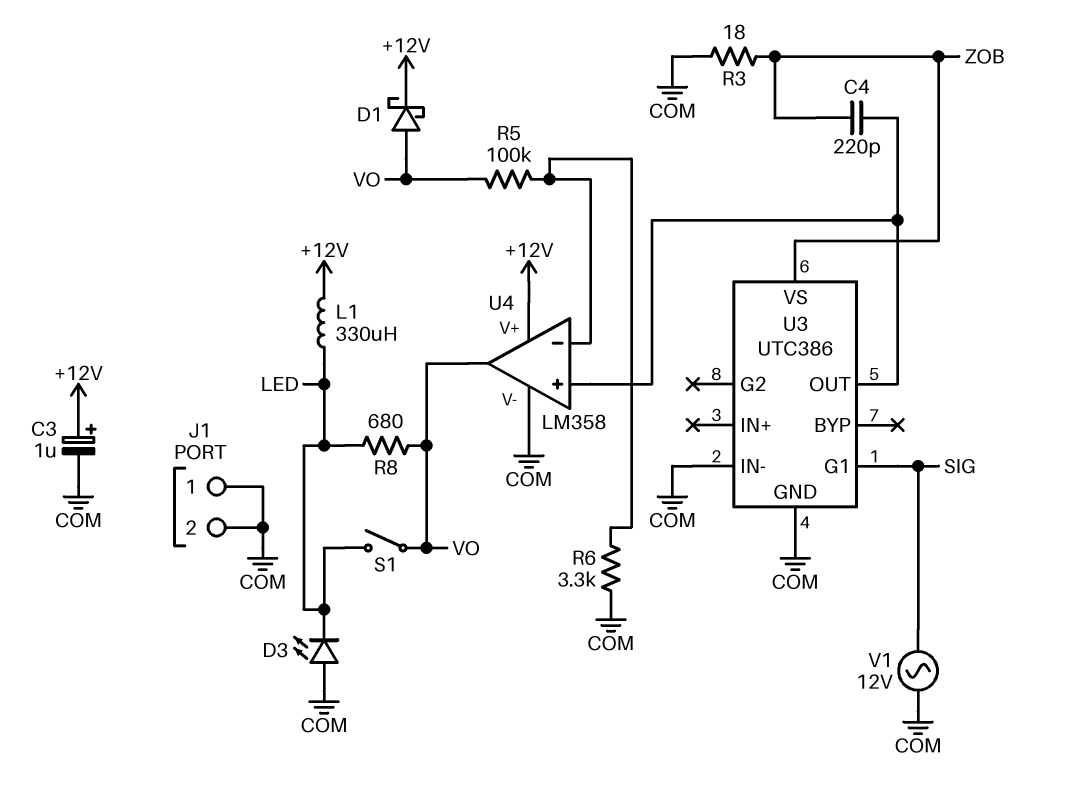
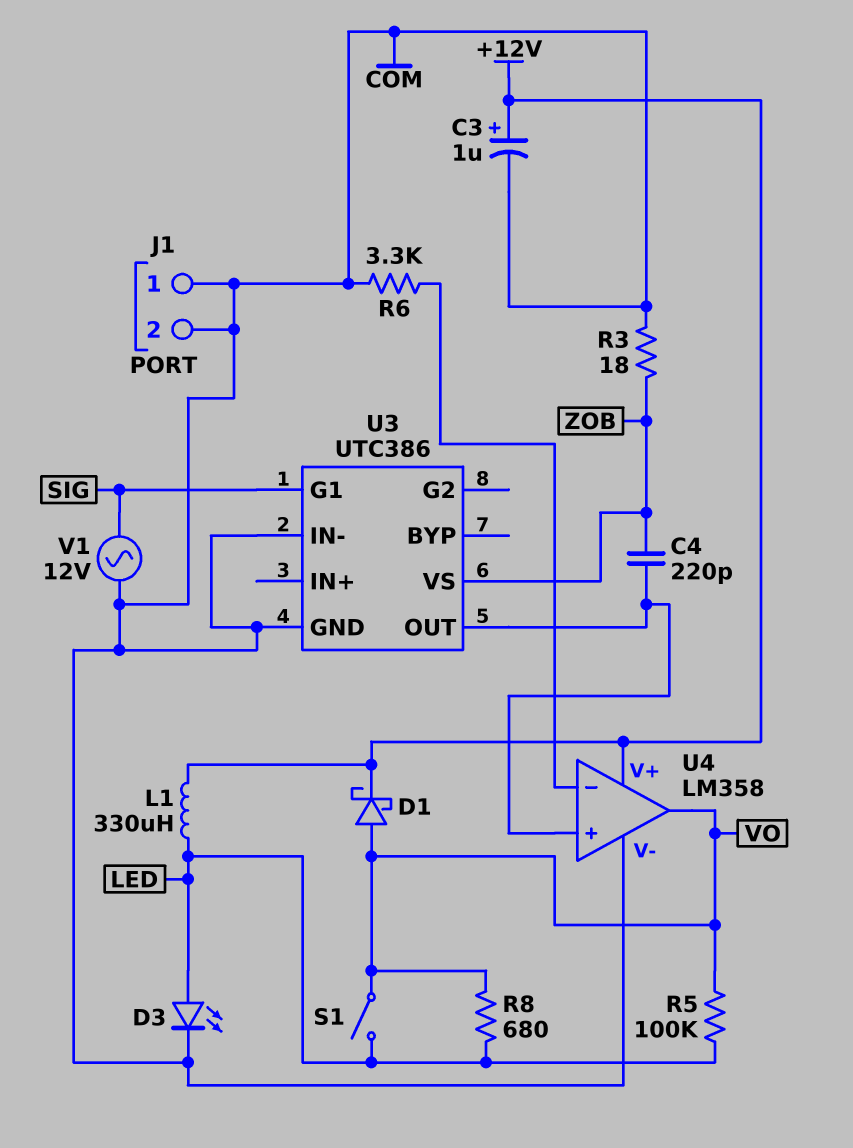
D3: LED (A COM, K LED) -> LED (A LED, K COM)
R5: 100k (U4/in-, VO) -> 100k (LED, VO)

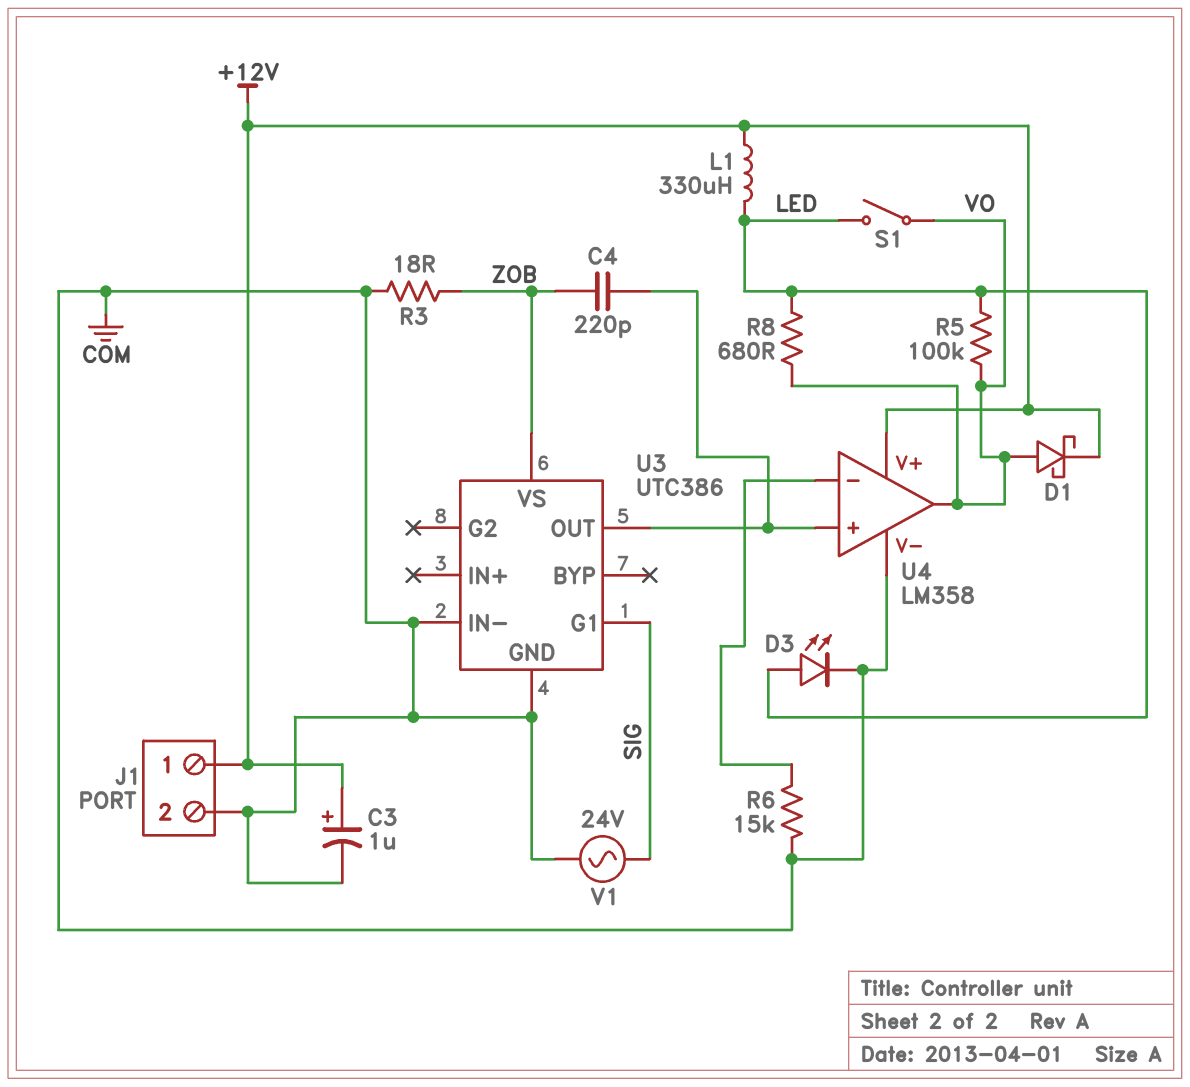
J1 pin 1: COM -> +12V
R6: 3.3k (COM, U4/in-) -> 15k (COM, U4/in-)
V1: AC 12V (COM, SIG) -> AC 24V (COM, SIG)

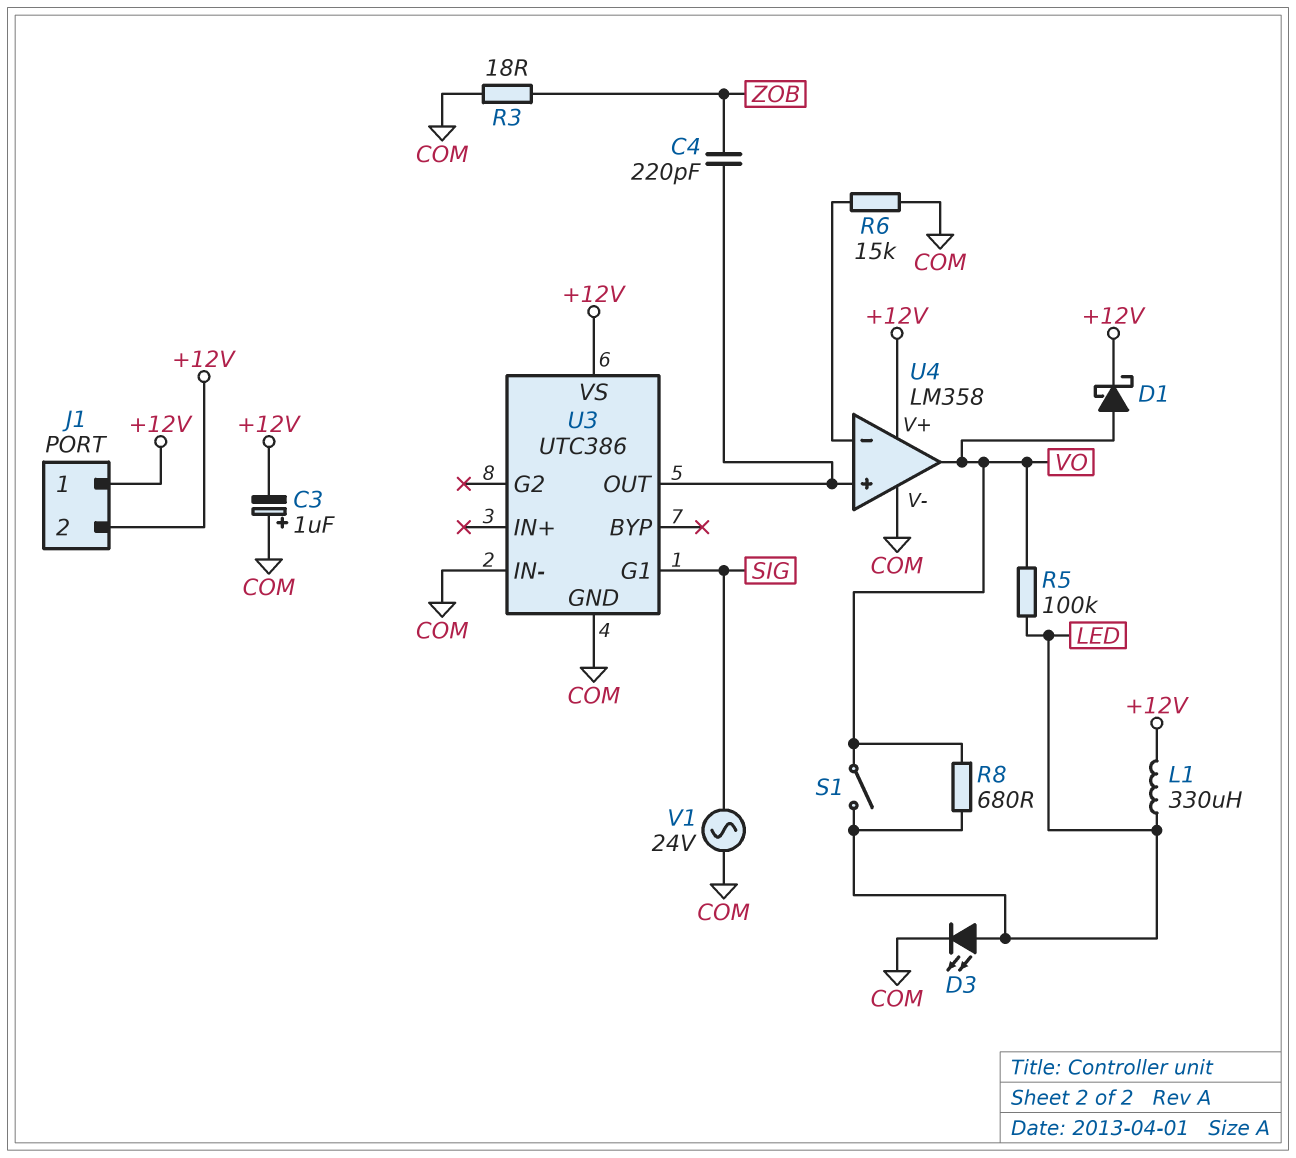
C3: 1uF (plus +12V, minus COM) -> 1uF (plus COM, minus +12V)
J1 pin 2: COM -> +12V
U3 pin VS: ZOB -> +12V

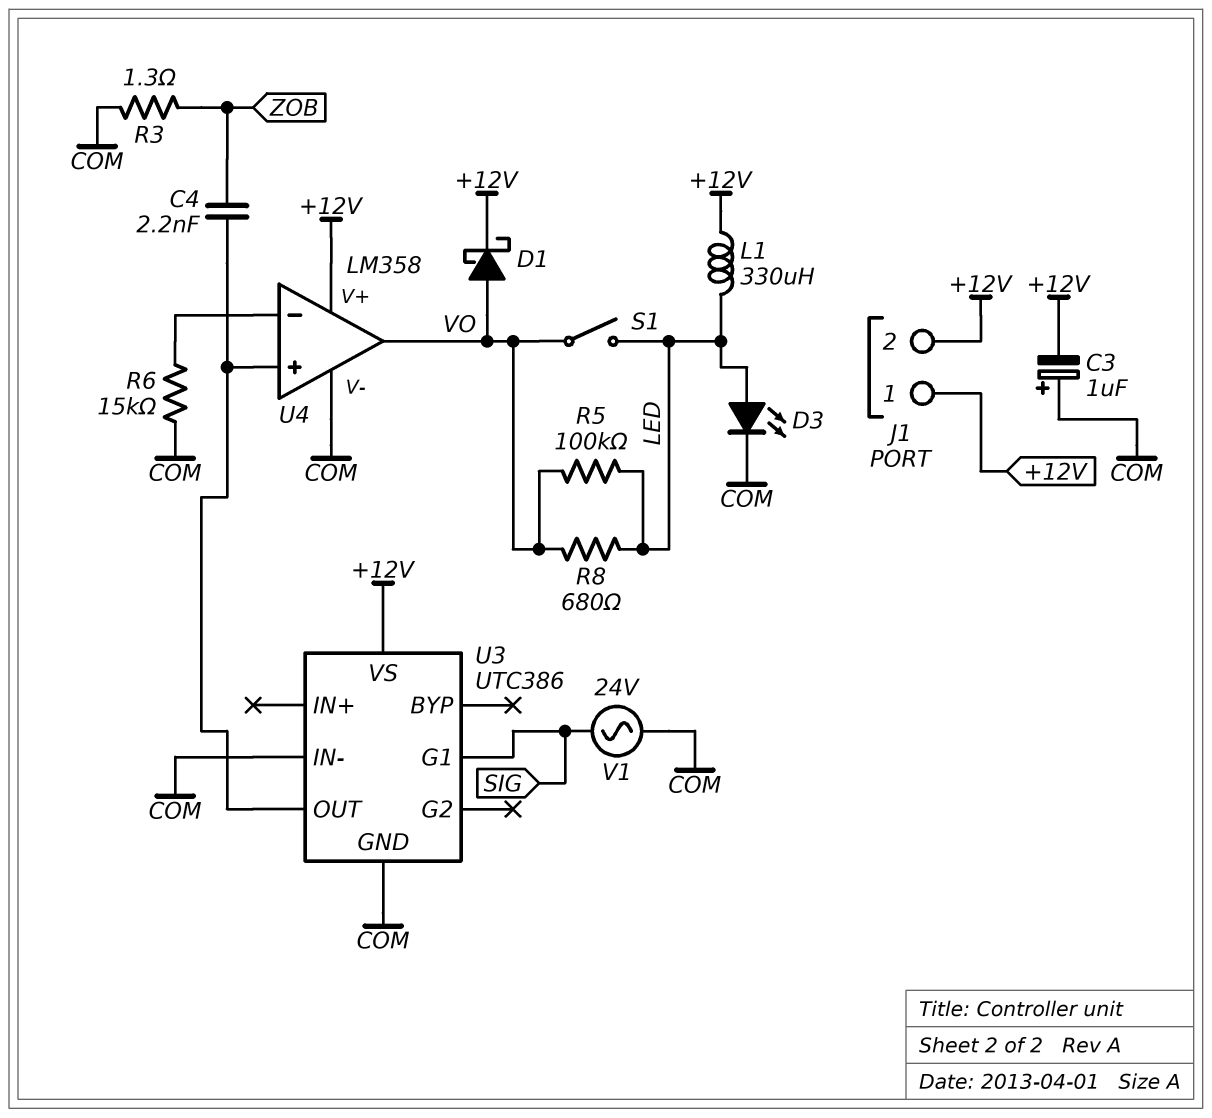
C4: 220pF (U3/OUT, ZOB) -> 2.2nF (U3/OUT, ZOB)
R3: 18 (COM, ZOB) -> 1.3 (COM, ZOB)

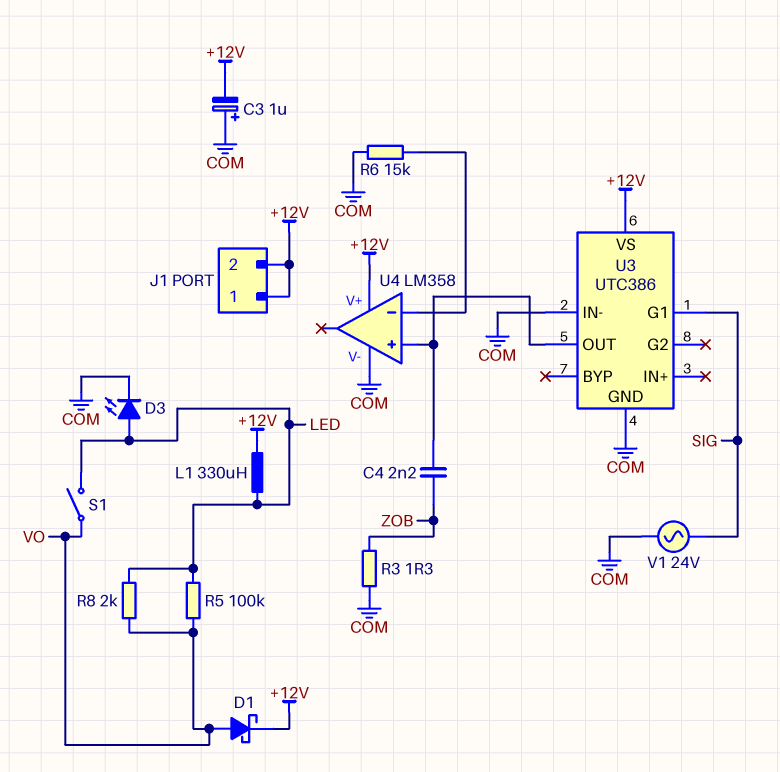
R8: 680 (LED, VO) -> 2k (LED, VO)
U4 pin out: VO -> none

